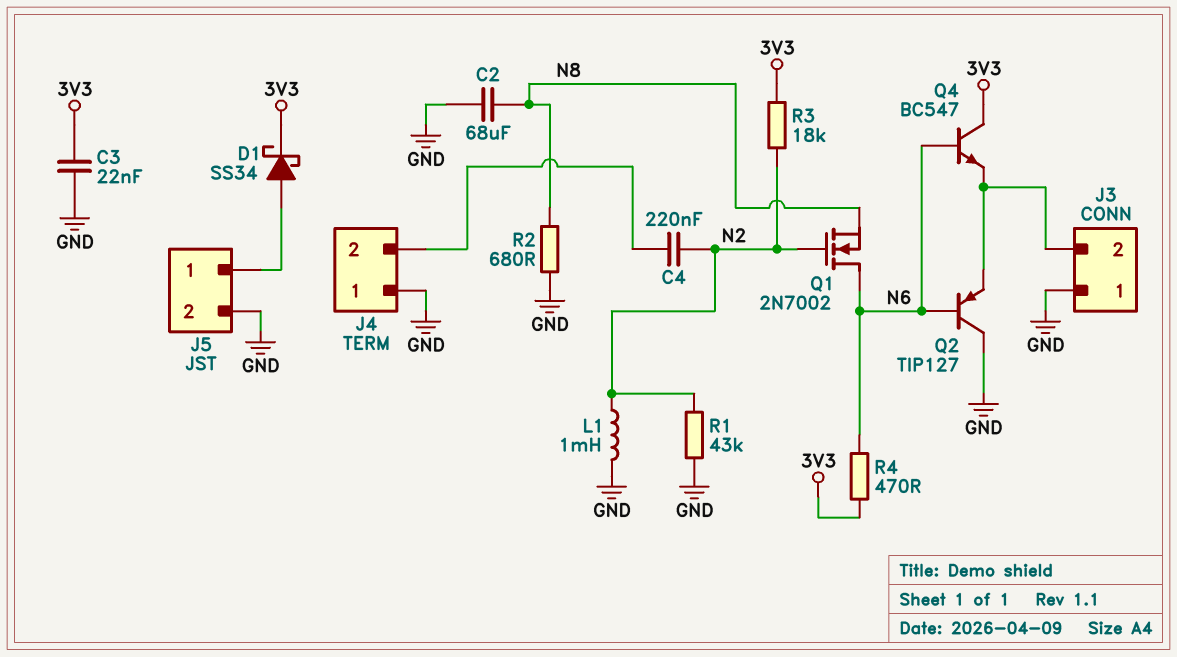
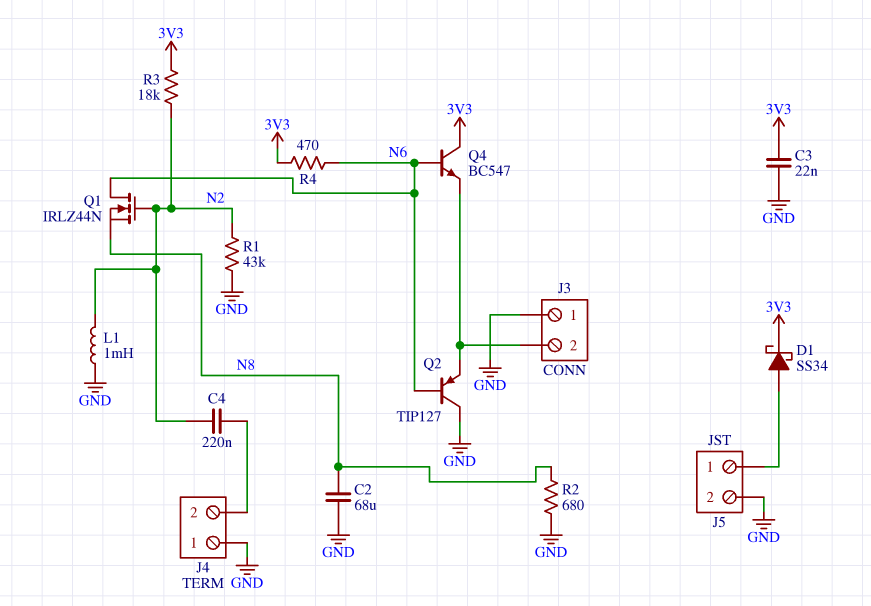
Q1: NMOS 2N7002 (G N2, D N6, S N8) -> NMOS IRLZ44N (G N2, D N6, S N8)

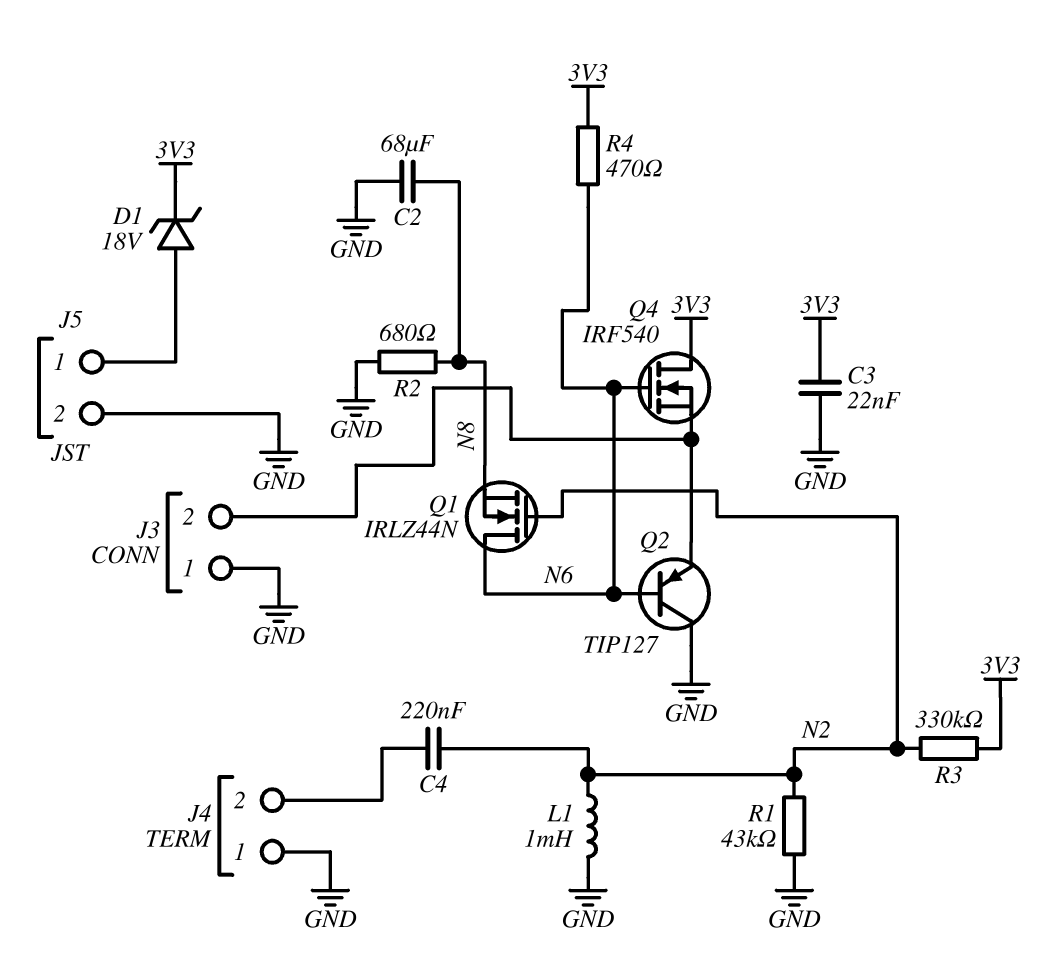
D1: schottky SS34 (A J5/1, K 3V3) -> zener 18V (A J5/1, K 3V3)
Q4: NPN BC547 (B N6, C 3V3, E J3/2) -> NMOS IRF540 (G N6, D 3V3, S J3/2)
R3: 18k (3V3, N2) -> 330k (3V3, N2)

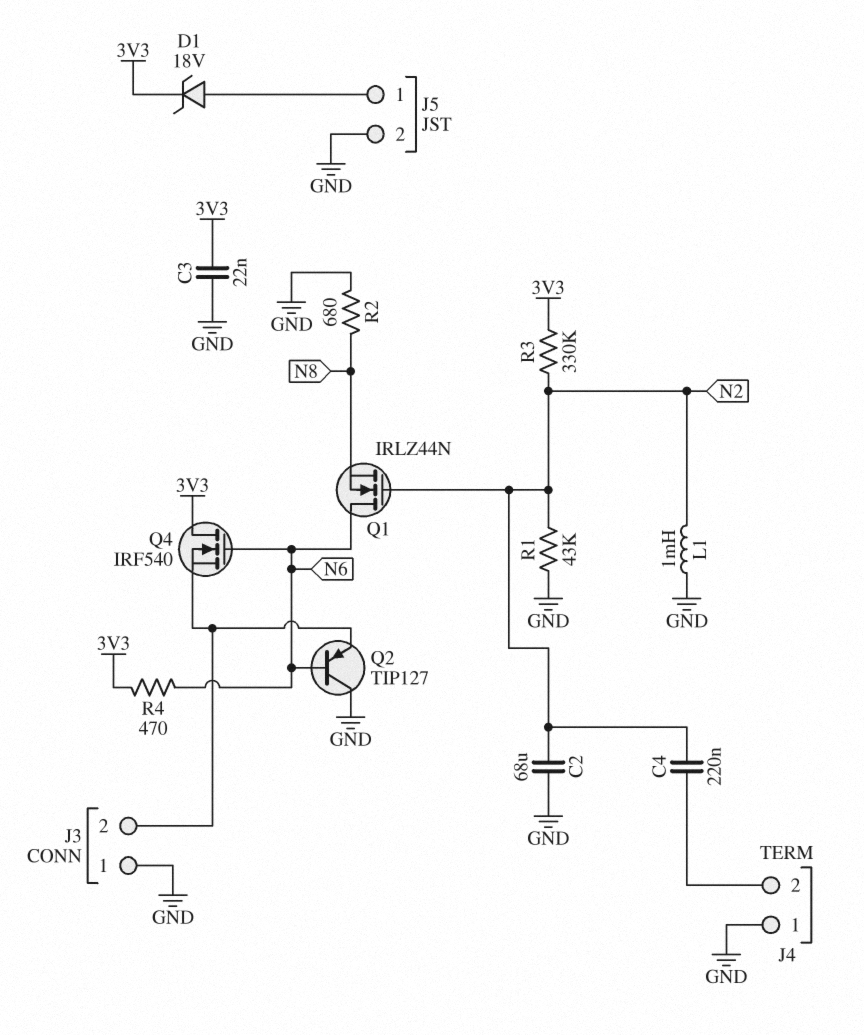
C2: 68uF (GND, N8) -> 68uF (GND, N2)

